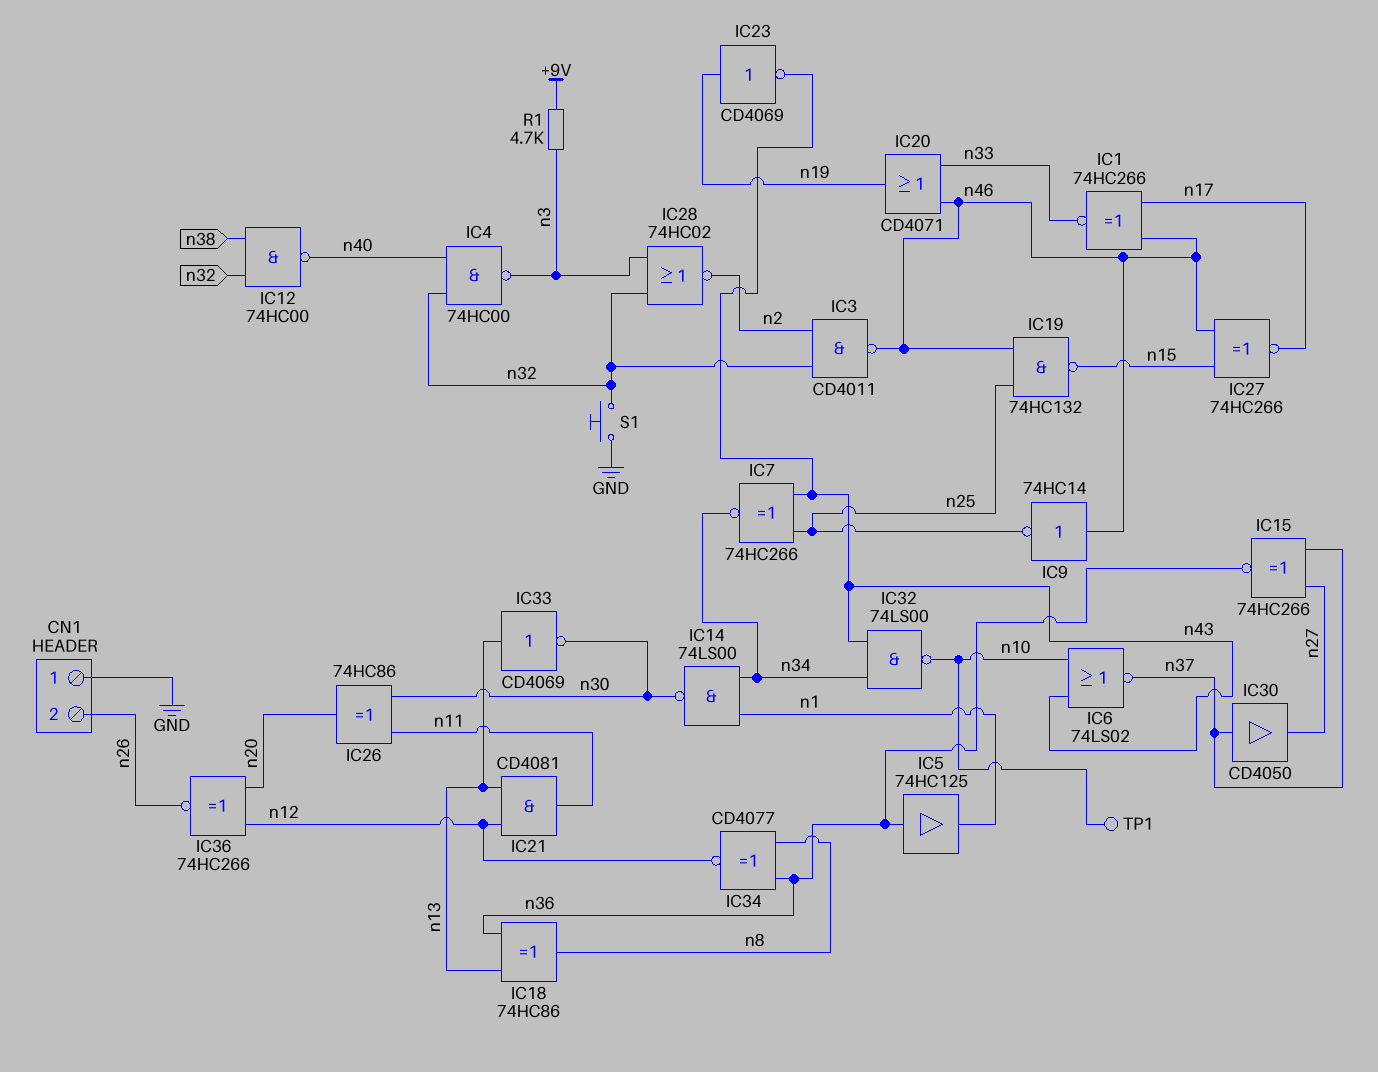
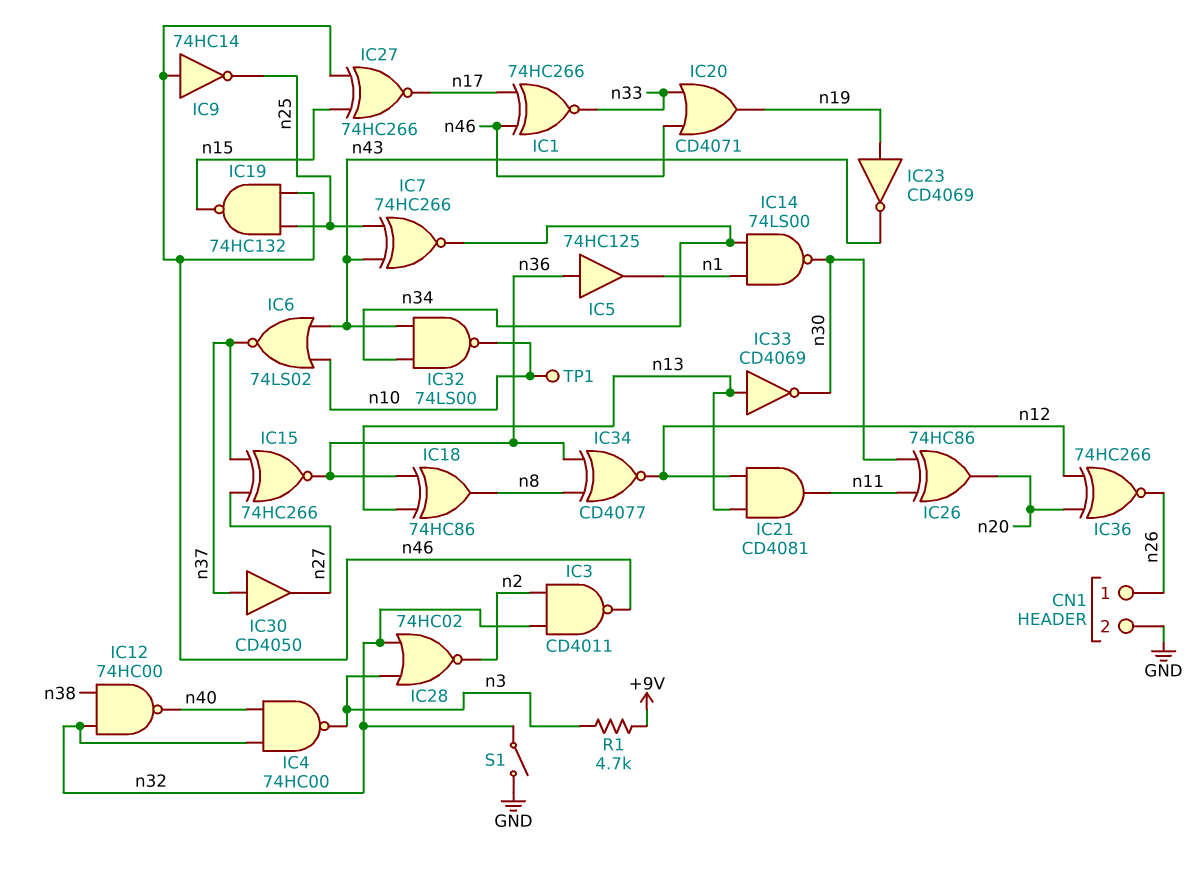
CN1 pin 1: GND -> n26
CN1 pin 2: n26 -> GND
S1: button (GND, n32) -> switch (GND, n32)

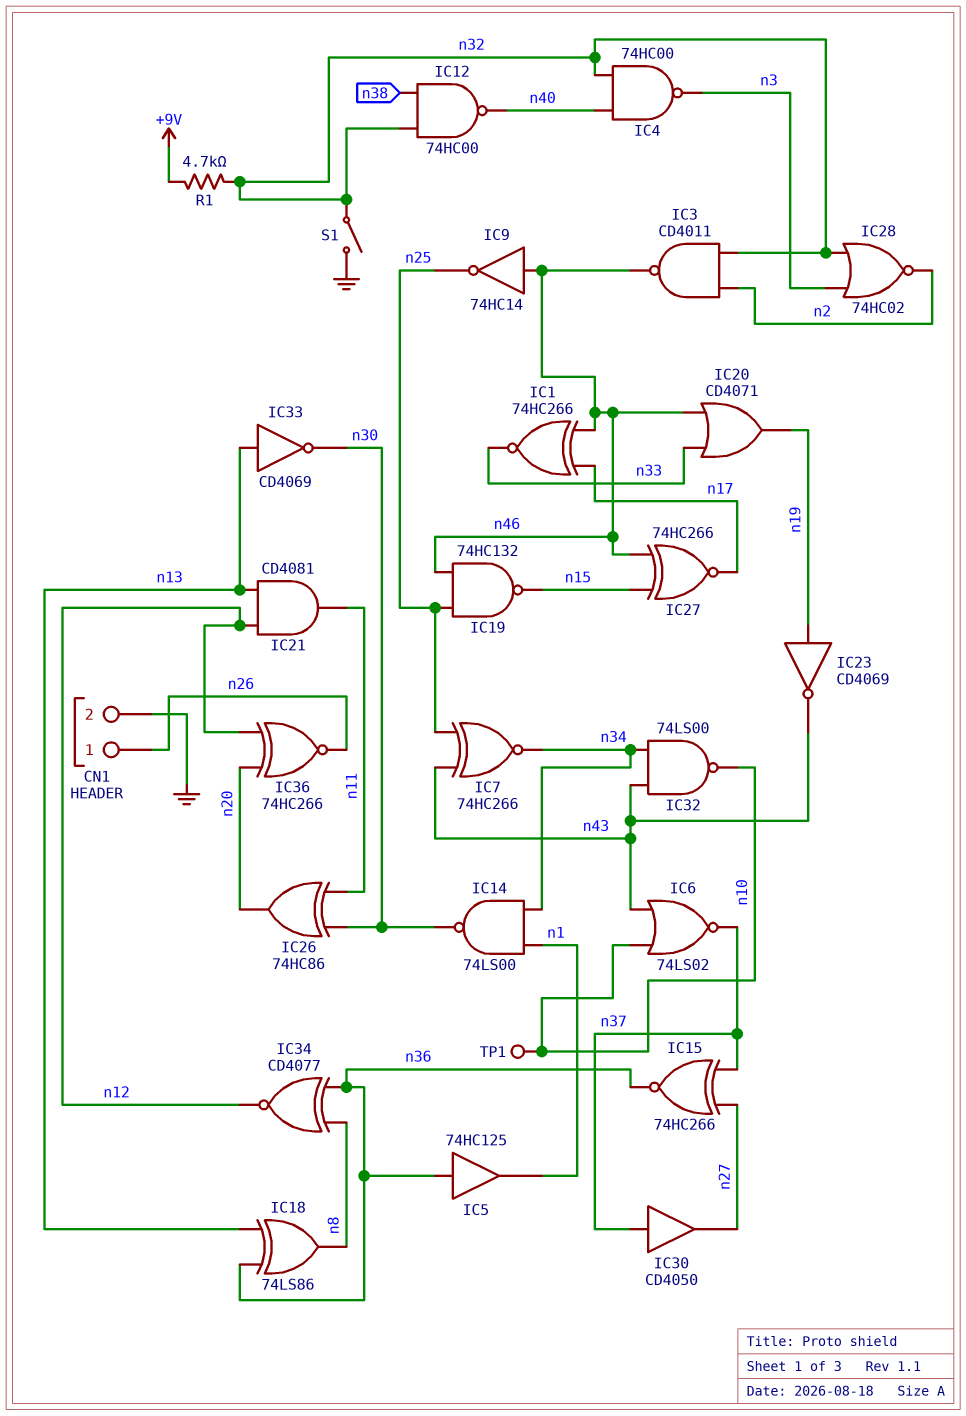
IC18: XOR 74HC86 (in n13, in n36, out n8) -> XOR 74LS86 (in n13, in n36, out n8)
R1: 4.7k (+9V, n3) -> 4.7k (+9V, n32)

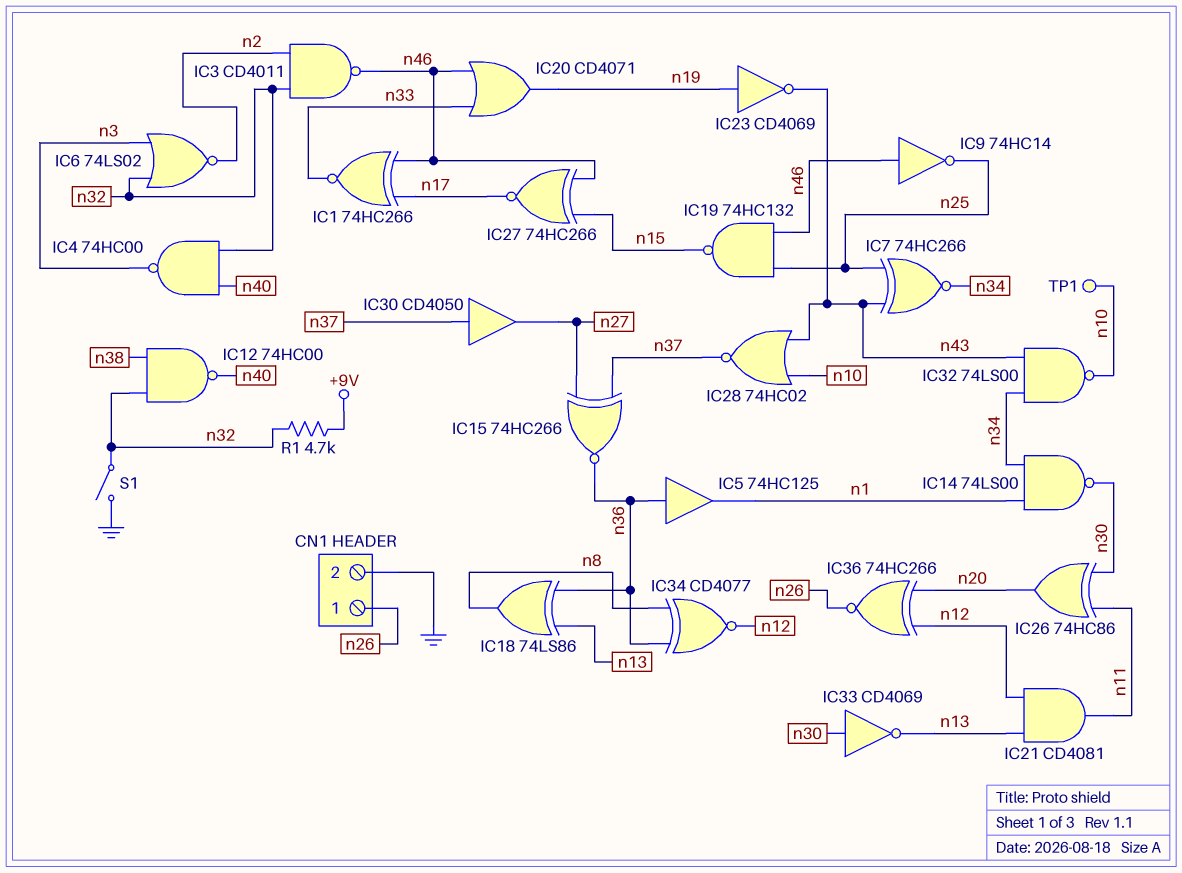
IC6: NOR 74LS02 (in n10, in n43, out n37) -> NOR 74LS02 (in n3, in n32, out n2)
IC28: NOR 74HC02 (in n3, in n32, out n2) -> NOR 74HC02 (in n10, in n43, out n37)
IC33: NOT CD4069 (in n13, out n30) -> NOT CD4069 (in n30, out n13)

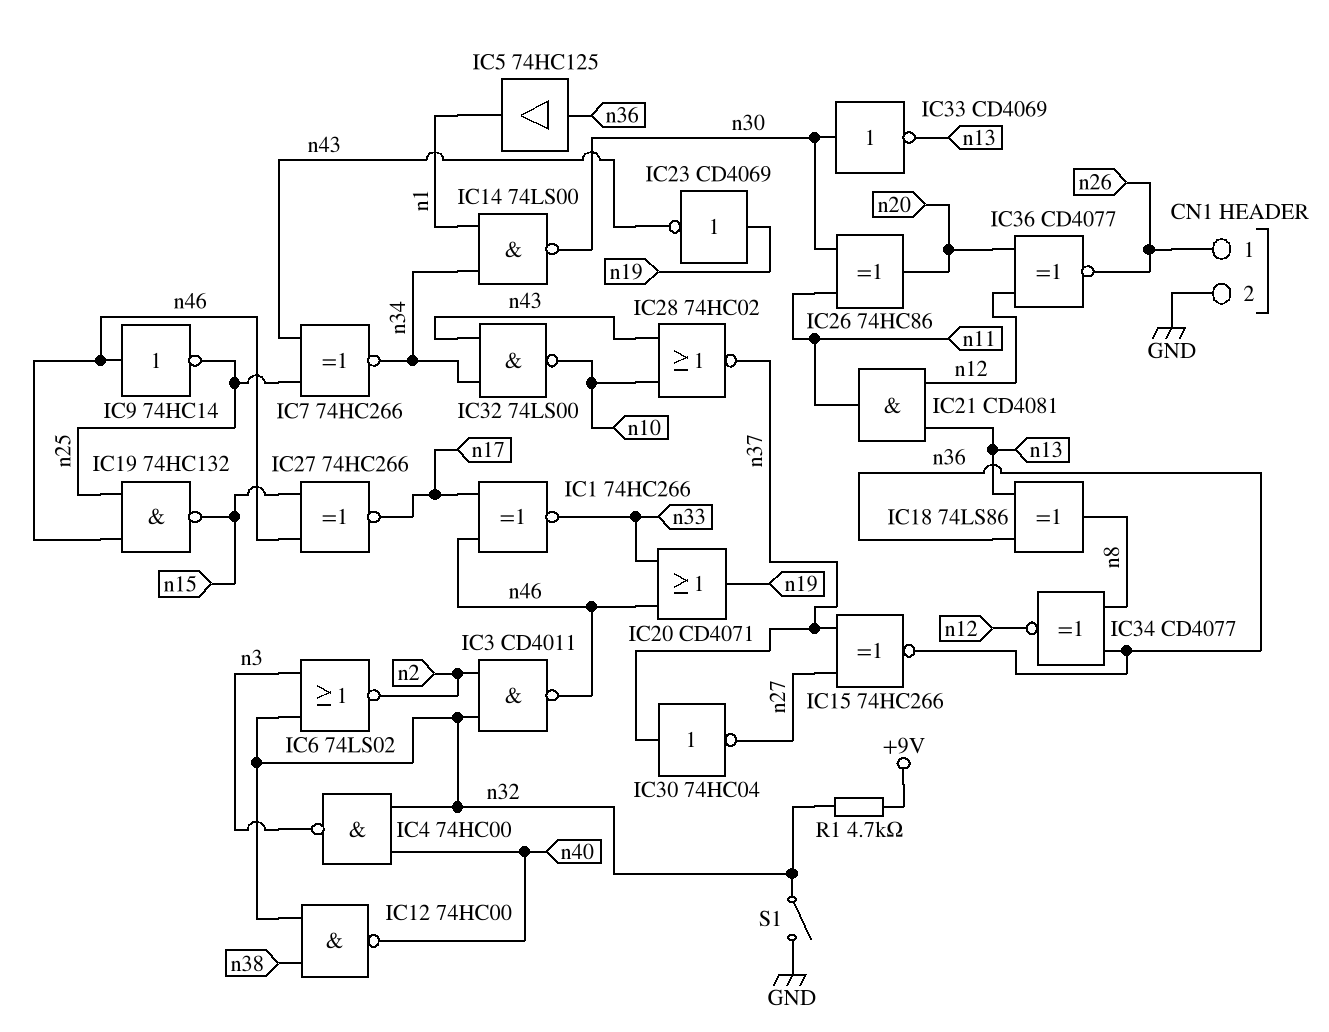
IC30: buffer CD4050 (in n37, out n27) -> NOT 74HC04 (in n37, out n27)
IC36: XNOR 74HC266 (in n12, in n20, out n26) -> XNOR CD4077 (in n12, in n20, out n26)
TP1: test point (n10) -> none

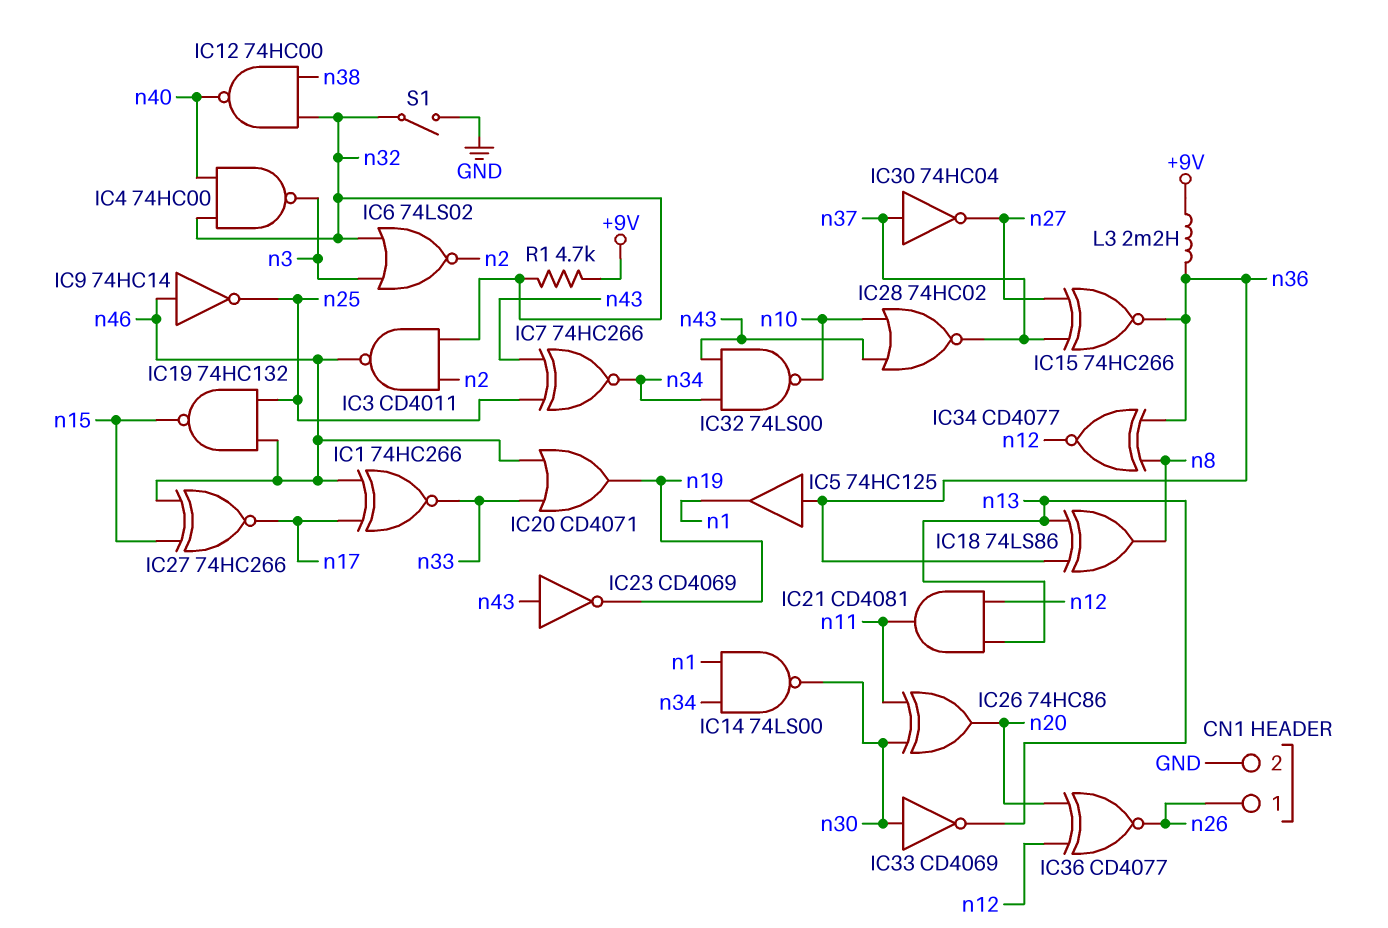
IC23: NOT CD4069 (in n19, out n43) -> NOT CD4069 (in n43, out n19)
L3: none -> 2.2mH (+9V, n36)

